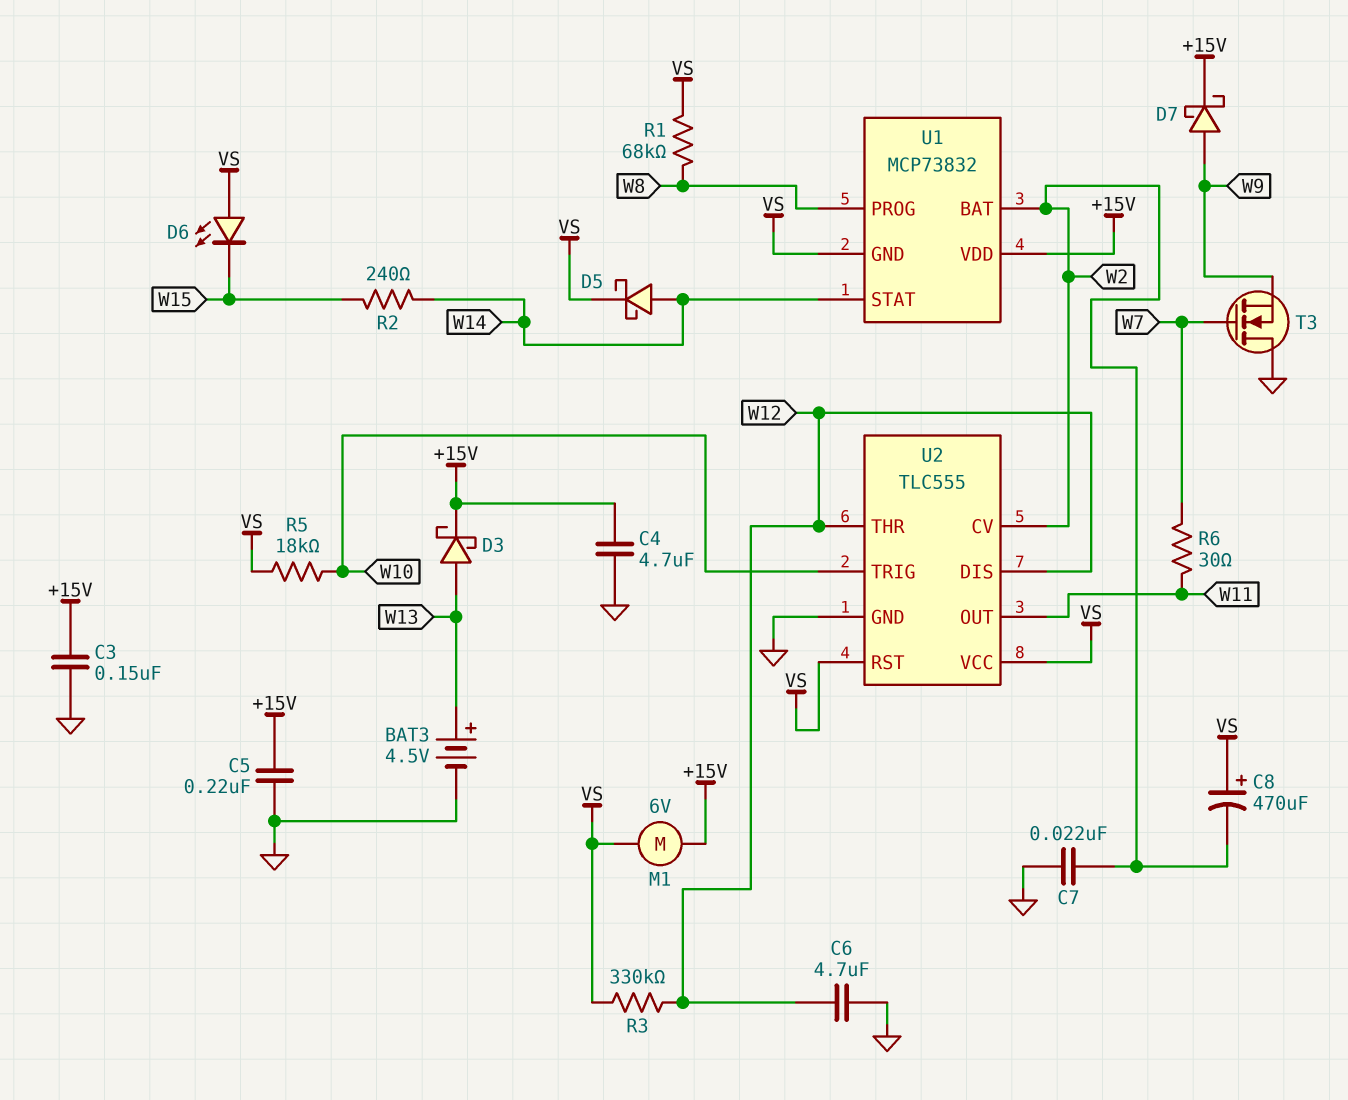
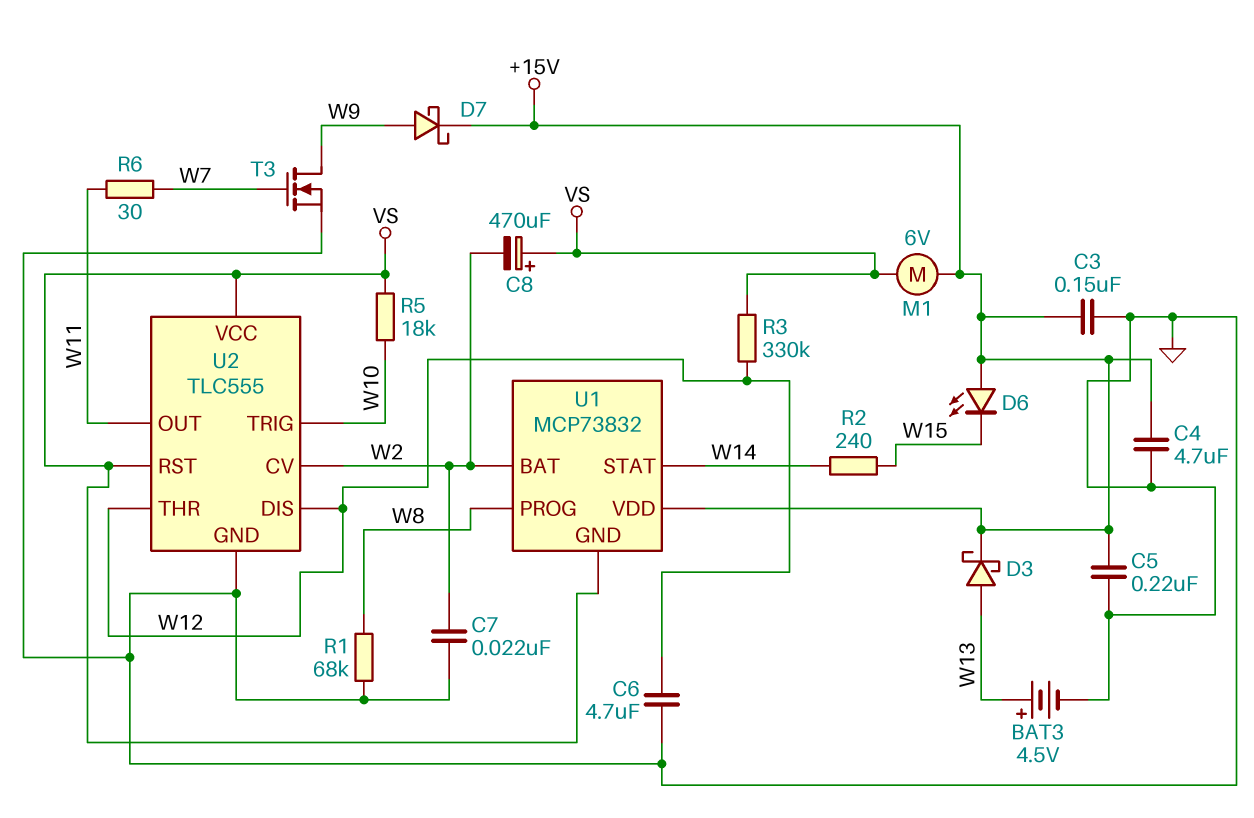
D5: schottky (A W14, K VS) -> none
D6: LED (A VS, K W15) -> LED (A +15V, K W15)
R1: 68k (VS, W8) -> 68k (GND, W8)
T3: NMOS (G W7, D GND, S W9) -> NMOS (G W7, D W9, S GND)

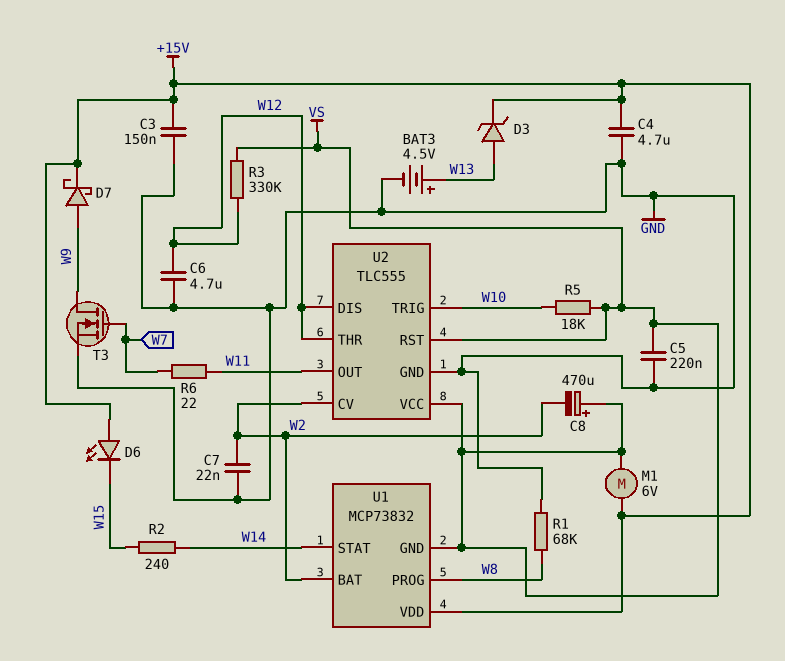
C5: 220nF (+15V, GND) -> 220nF (GND, VS)
D3: schottky (A W13, K +15V) -> zener (A W13, K +15V)
R6: 30 (W7, W11) -> 22 (W7, W11)

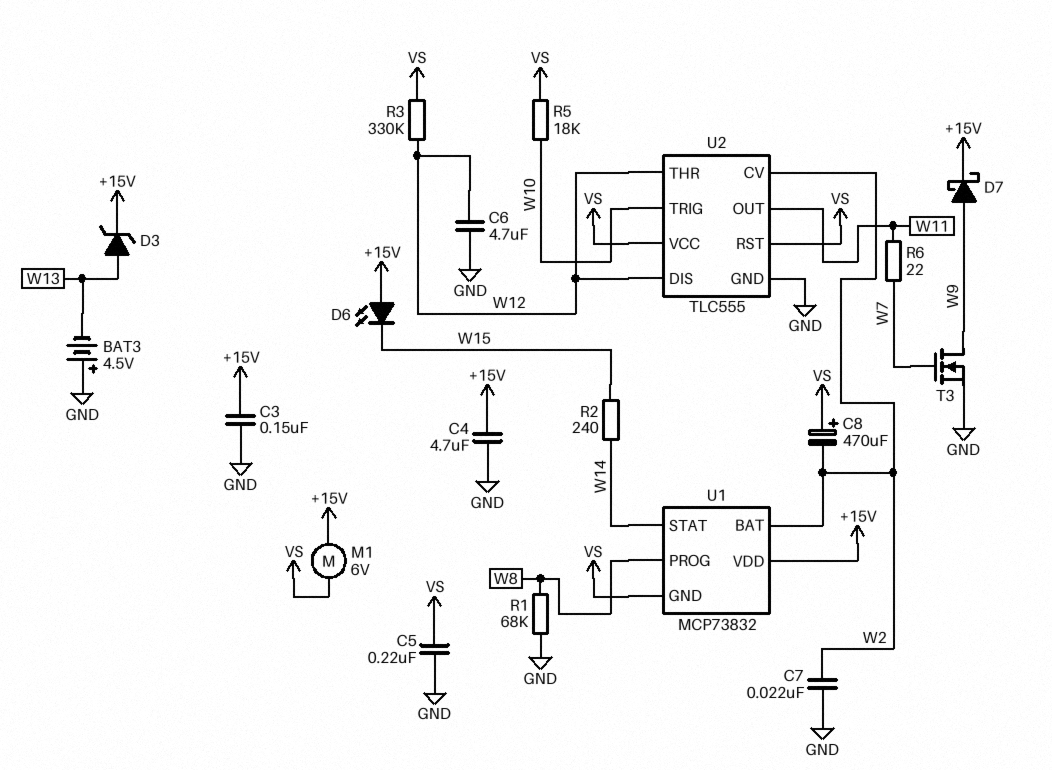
BAT3: 4.5V (plus W13, minus GND) -> 4.5V (plus GND, minus W13)

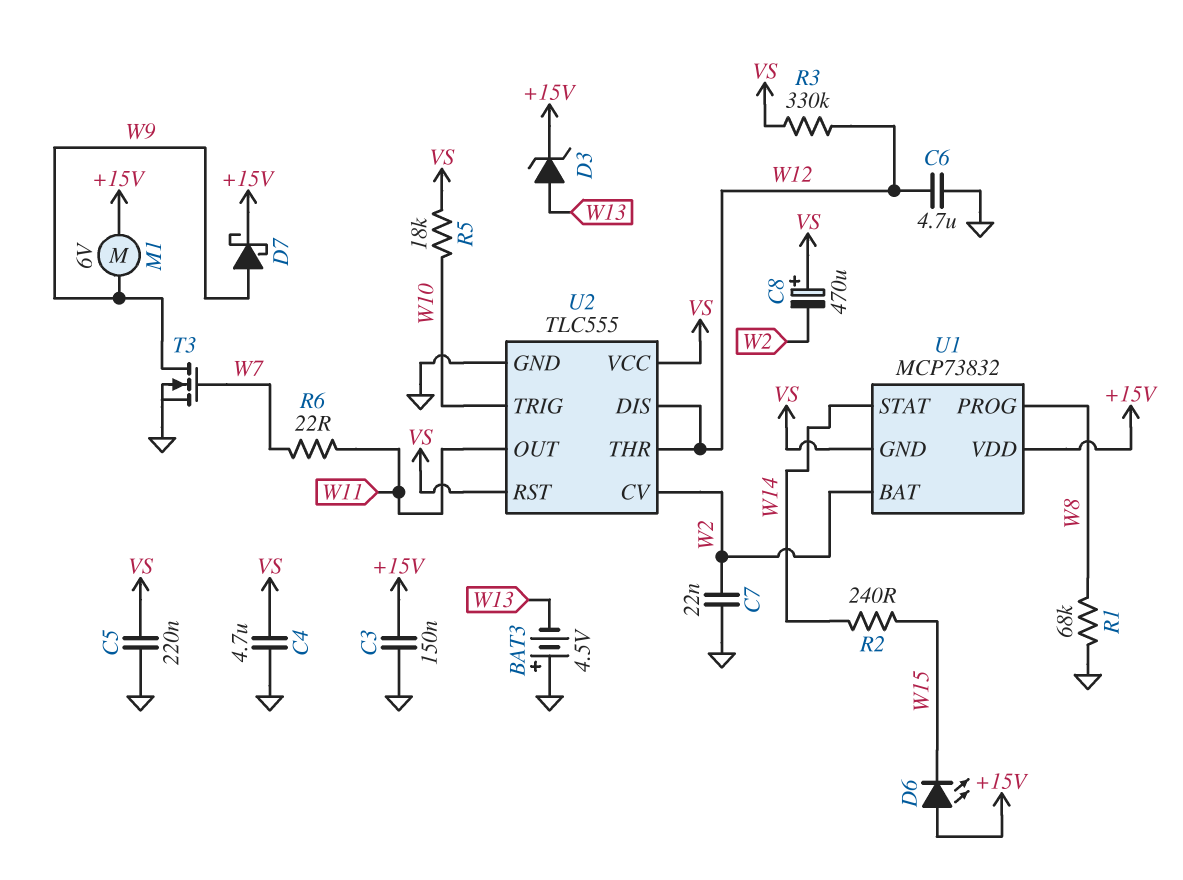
C4: 4.7uF (+15V, GND) -> 4.7uF (GND, VS)
M1: motor 6V (+15V, VS) -> motor 6V (+15V, W9)

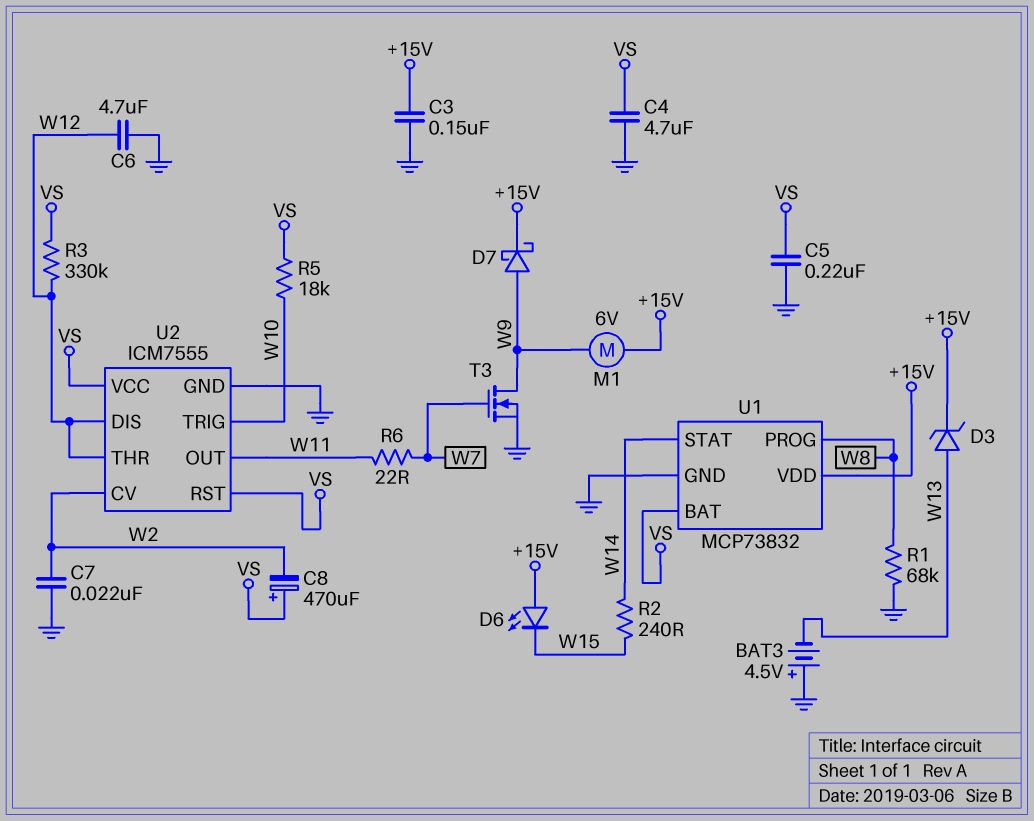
U1 pin BAT: W2 -> VS
U1 pin GND: VS -> GND
U2: TLC555 -> ICM7555

